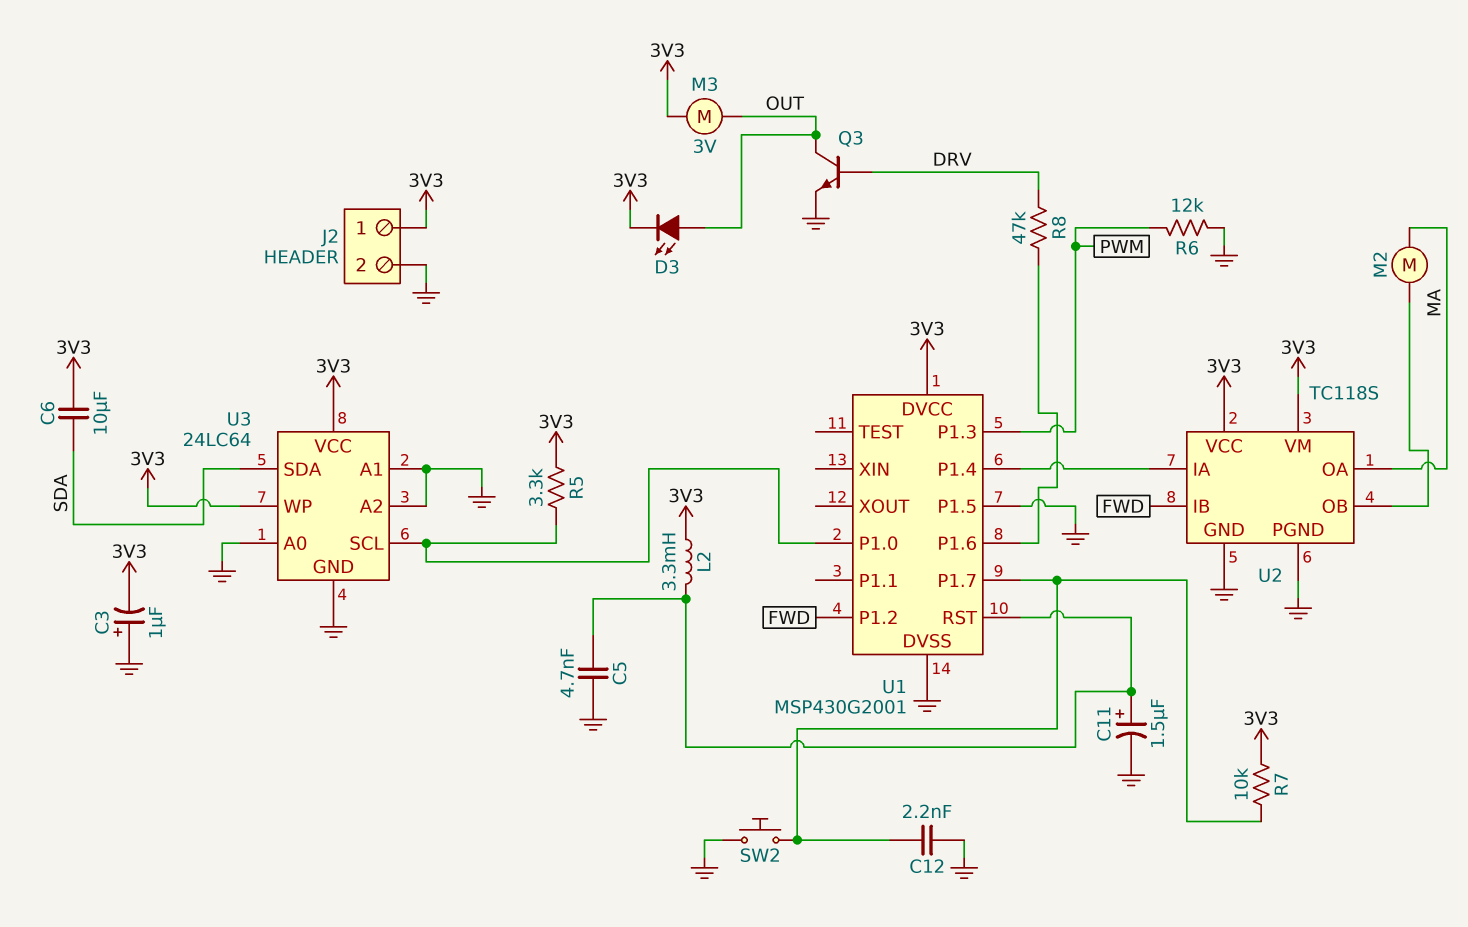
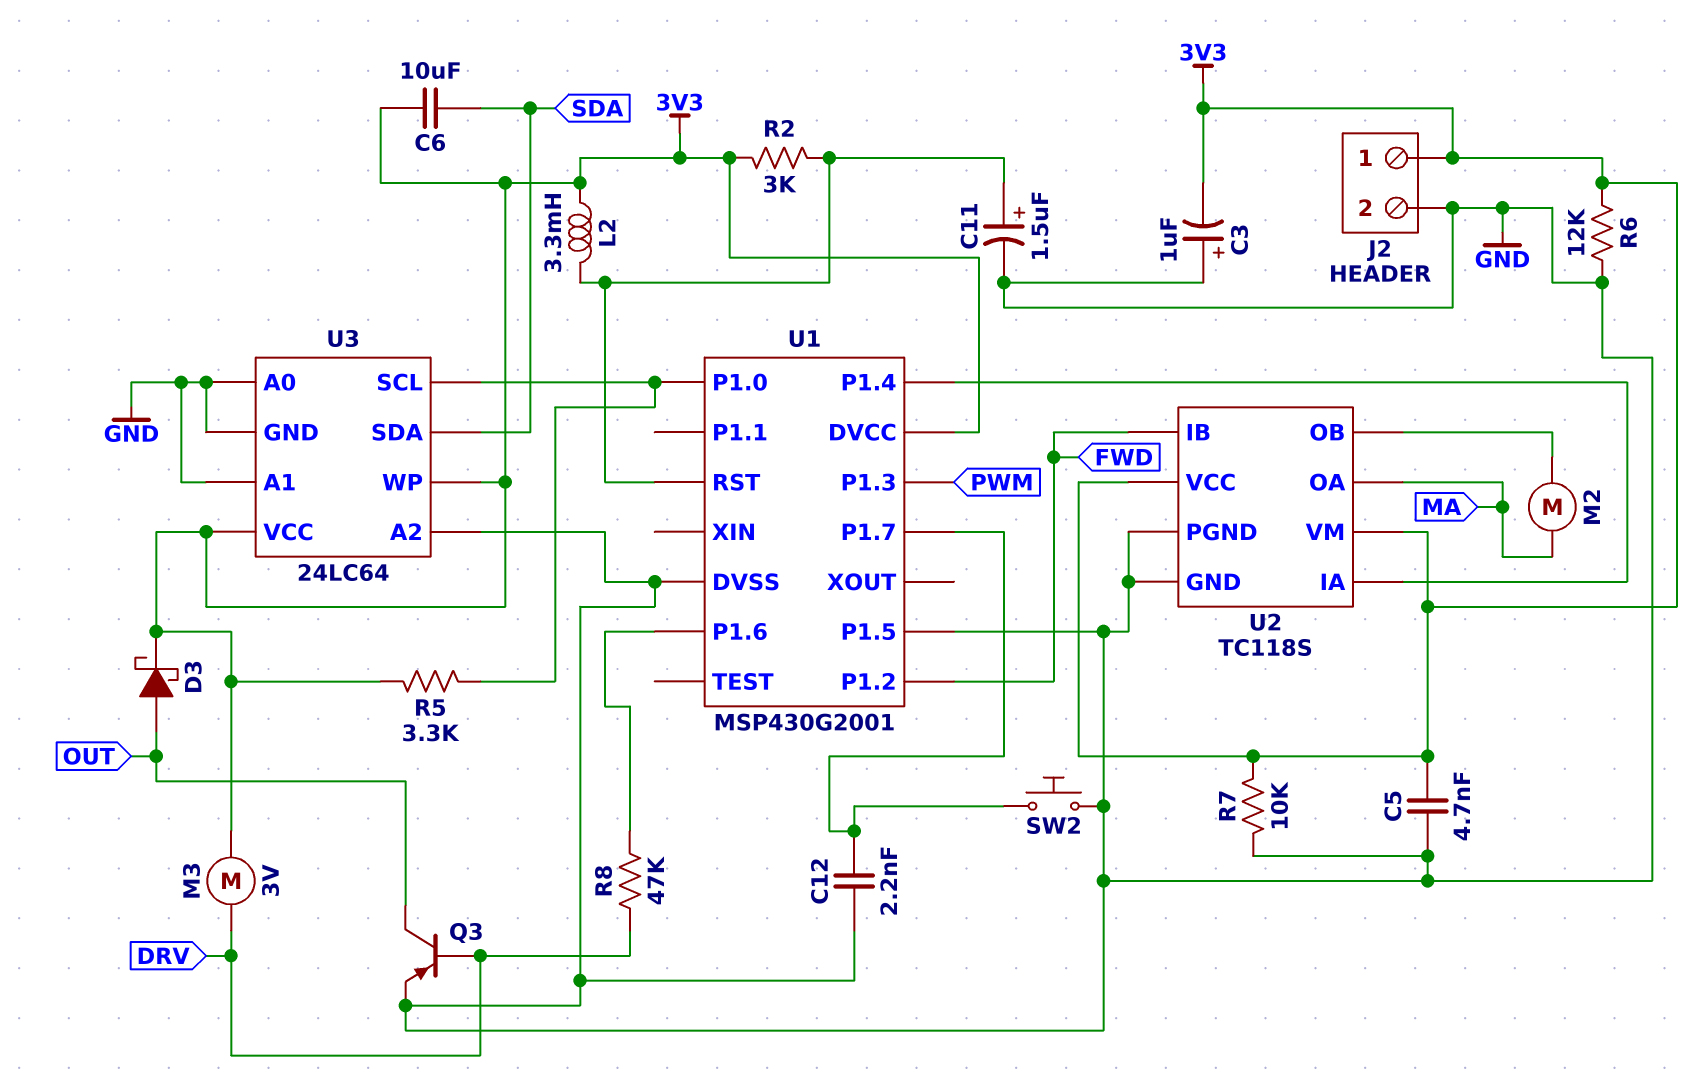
C5: 4.7nF (GND, U1/RST) -> 4.7nF (3V3, GND)
D3: LED (A OUT, K 3V3) -> schottky (A OUT, K 3V3)
M3: motor 3V (3V3, OUT) -> motor 3V (3V3, DRV)
Q3: NPN (B DRV, C OUT, E GND) -> PNP (B DRV, C OUT, E GND)
R2: none -> 3k (3V3, U1/RST)
R6: 12k (GND, PWM) -> 12k (3V3, GND)
R7: 10k (3V3, U1/P1.7) -> 10k (3V3, GND)

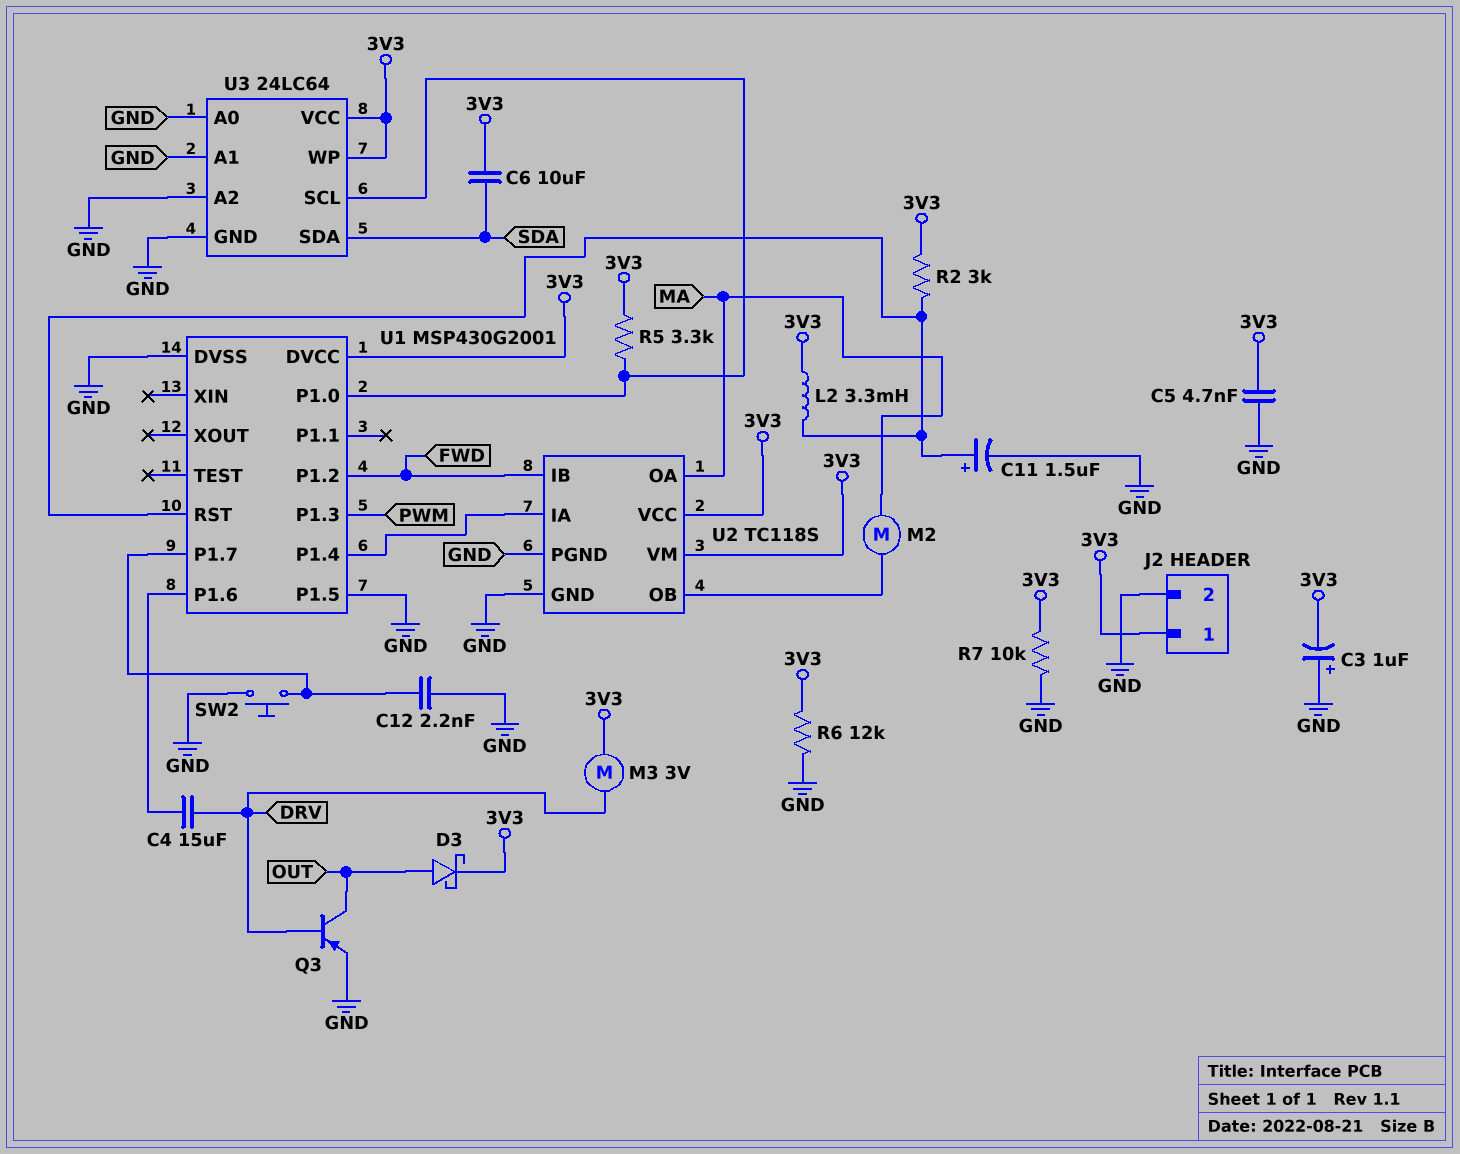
C4: none -> 15uF (DRV, U1/P1.6)
R8: 47k (DRV, U1/P1.6) -> none

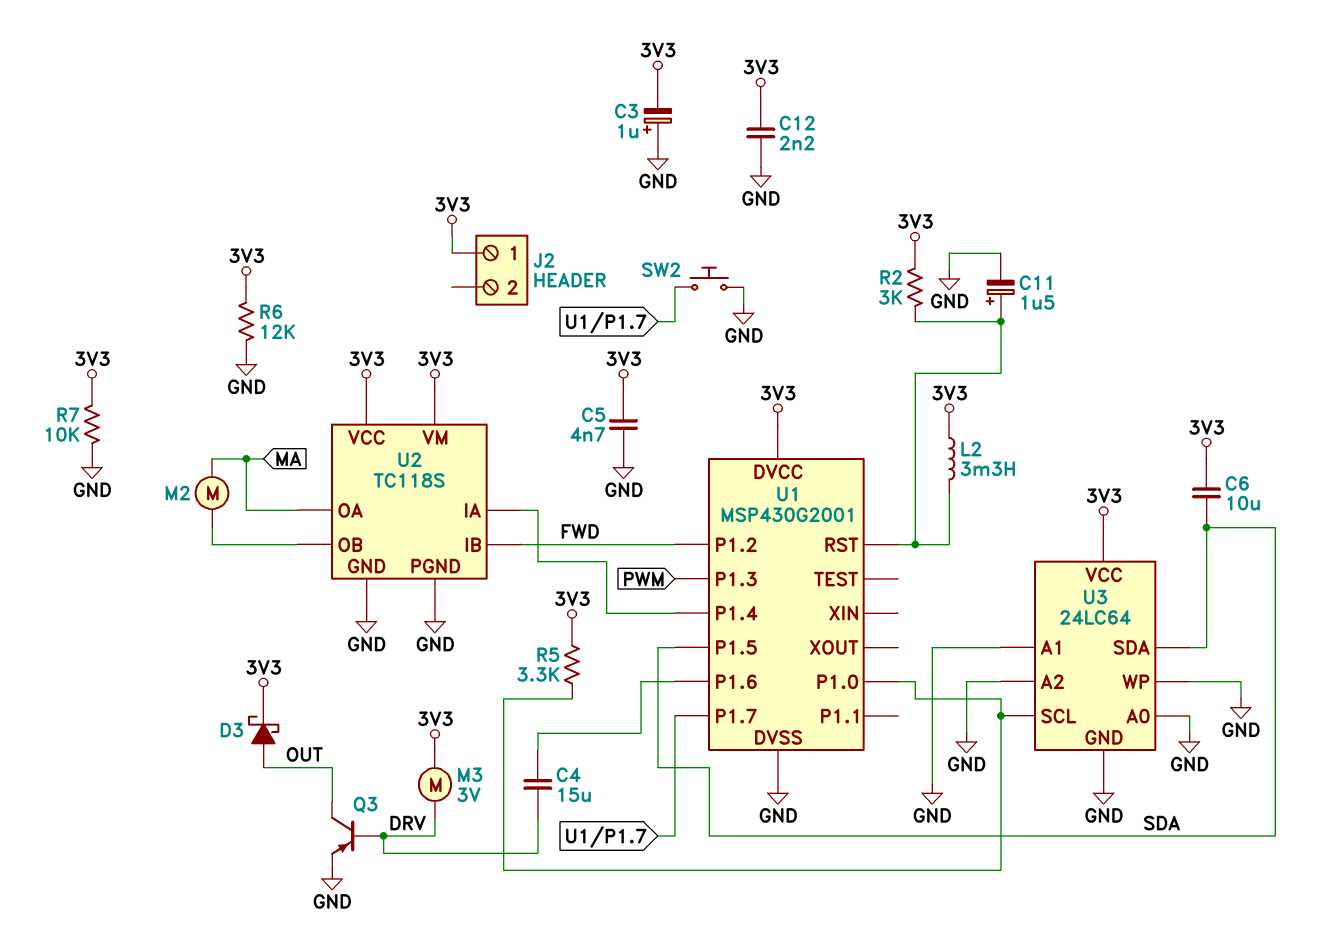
C12: 2.2nF (GND, U1/P1.7) -> 2.2nF (3V3, GND)
J2 pin 2: GND -> none
U1 pin P1.5: GND -> SDA
U3 pin WP: 3V3 -> GND

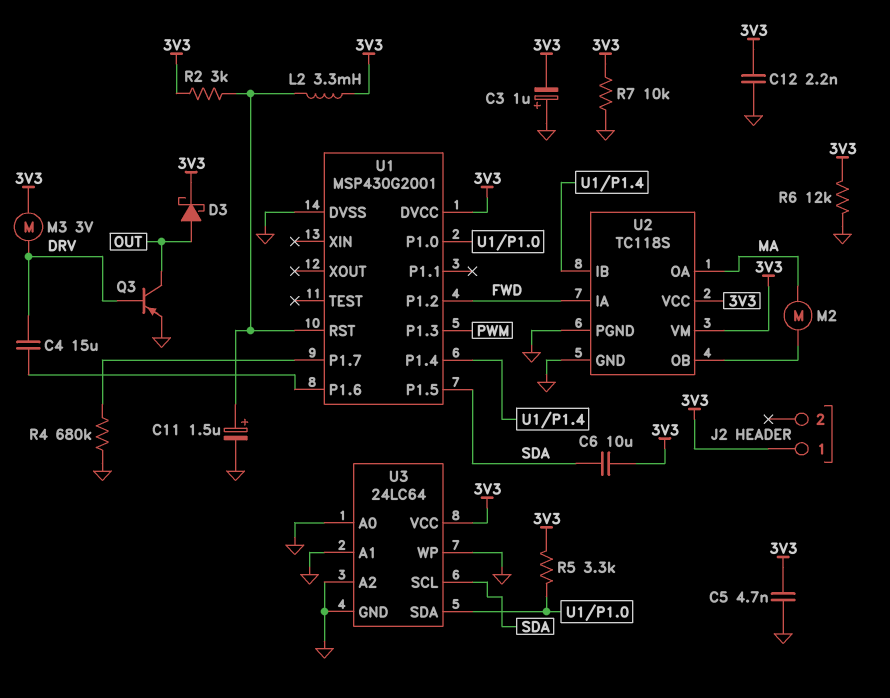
R4: none -> 680k (GND, U1/P1.7)
SW2: button (GND, U1/P1.7) -> none
U2 pin IA: U1/P1.4 -> FWD
U2 pin IB: FWD -> U1/P1.4
U3 pin SCL: U1/P1.0 -> SDA
U3 pin SDA: SDA -> U1/P1.0

